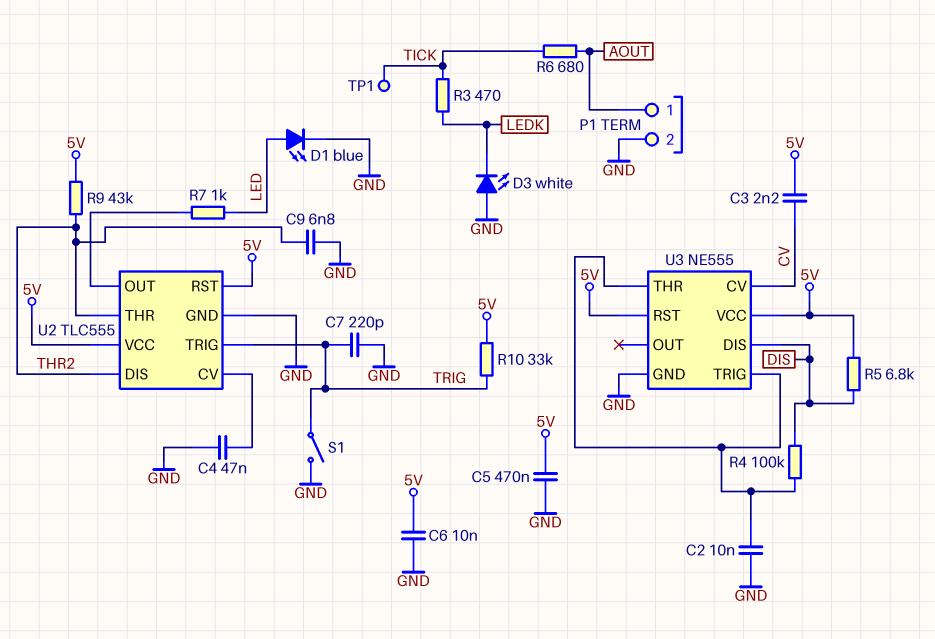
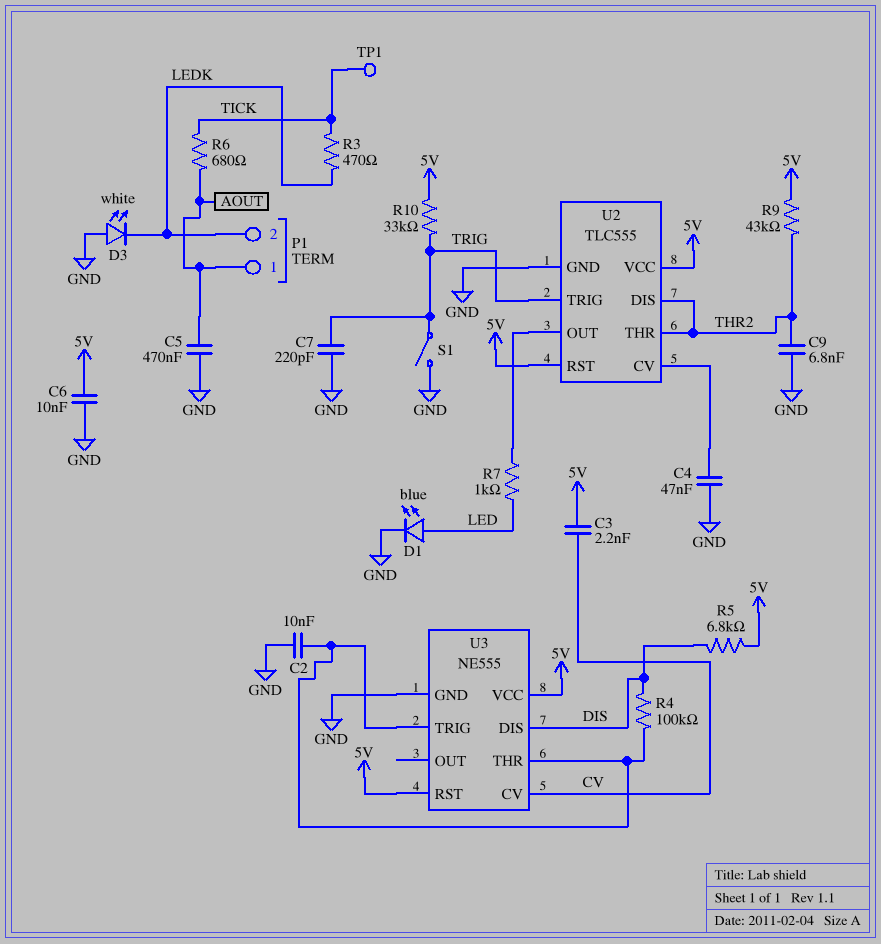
C5: 470nF (5V, GND) -> 470nF (AOUT, GND)
P1 pin 2: GND -> LEDK

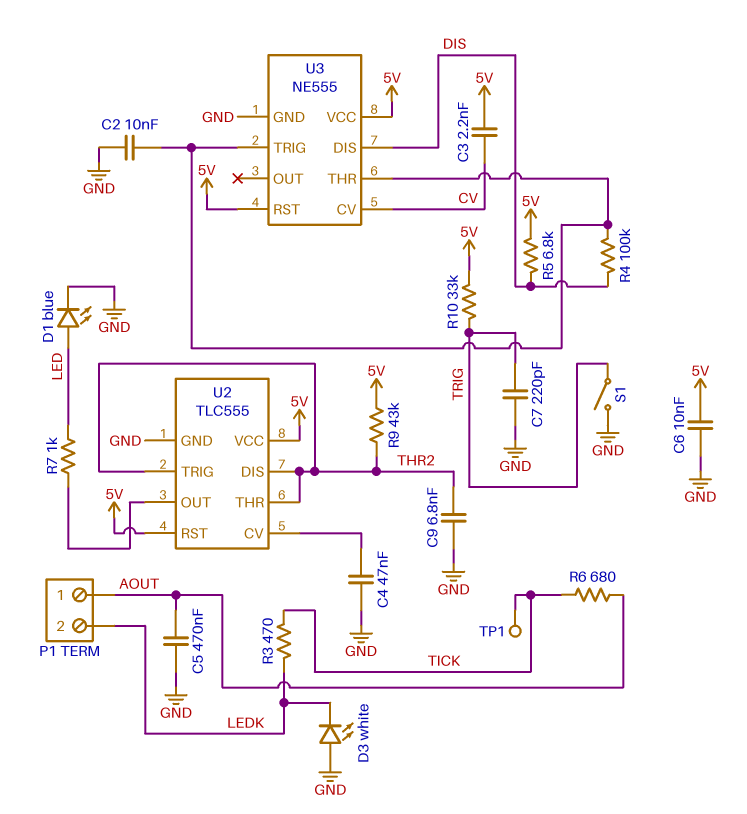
U2 pin TRIG: TRIG -> THR2

